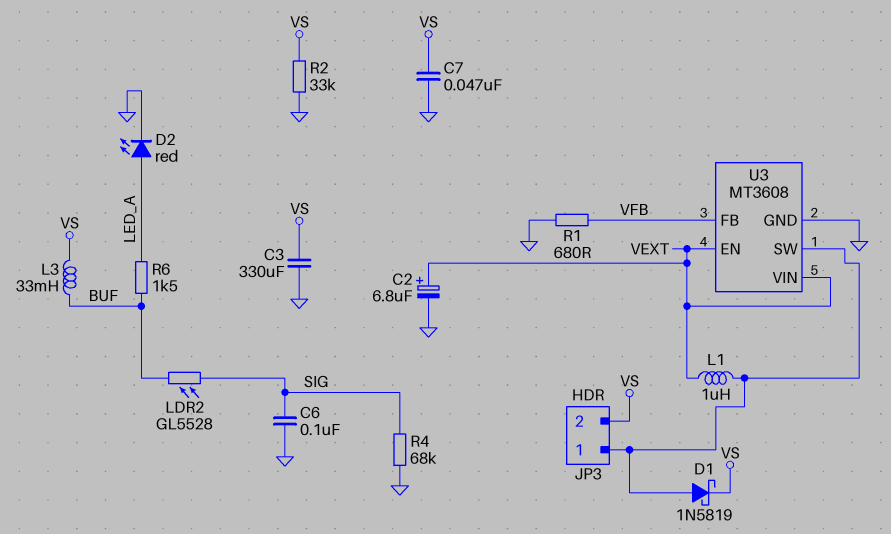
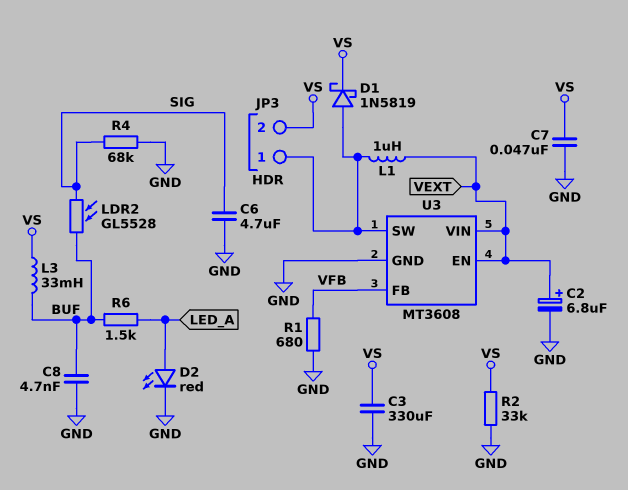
C6: 100nF (GND, SIG) -> 4.7uF (GND, SIG)
C8: none -> 4.7nF (BUF, GND)

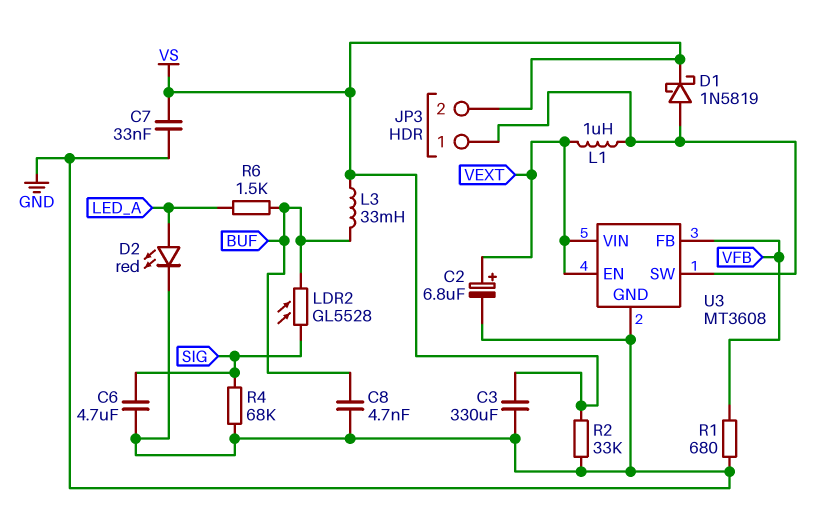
C7: 47nF (GND, VS) -> 33nF (GND, VS)

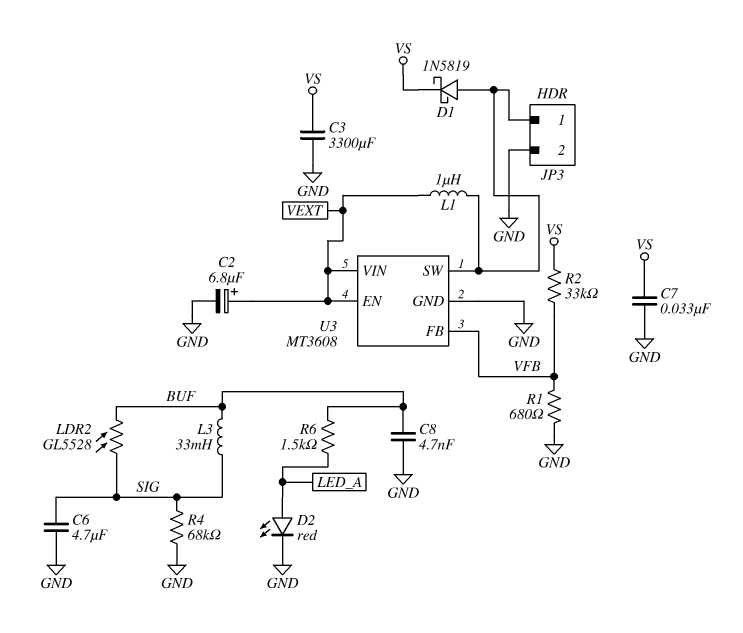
C3: 330uF (GND, VS) -> 3300uF (GND, VS)
JP3 pin 2: VS -> GND
L3: 33mH (BUF, VS) -> 33mH (BUF, SIG)
R2: 33k (GND, VS) -> 33k (VFB, VS)

